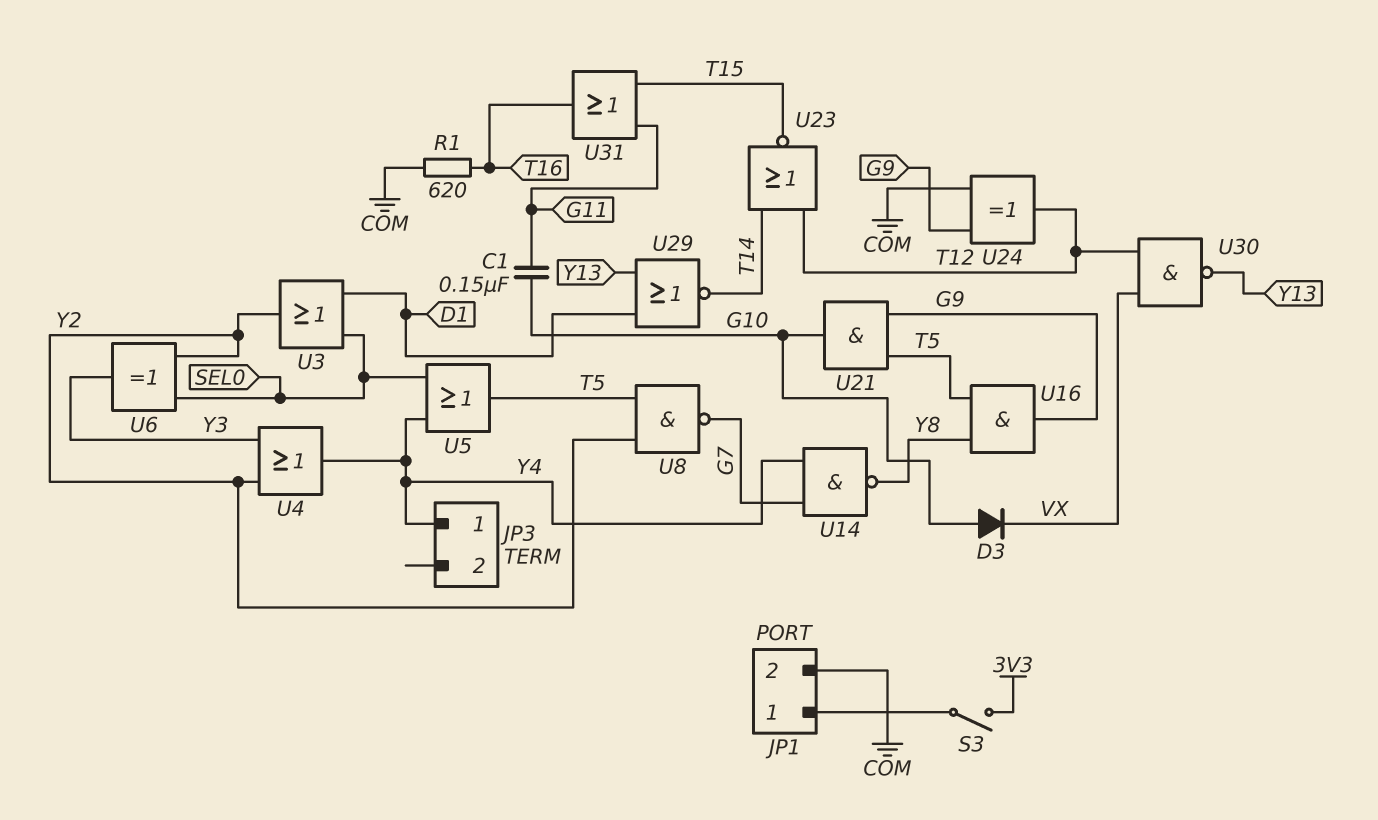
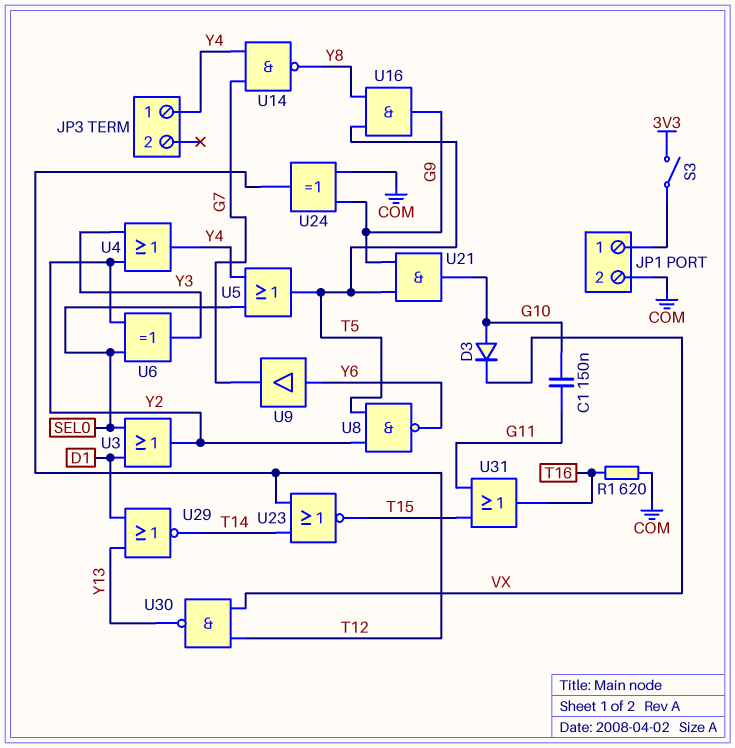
U8: NAND (in T5, in Y2, out G7) -> NAND (in T5, in Y2, out Y6)
U9: none -> buffer (in Y6, out G7)

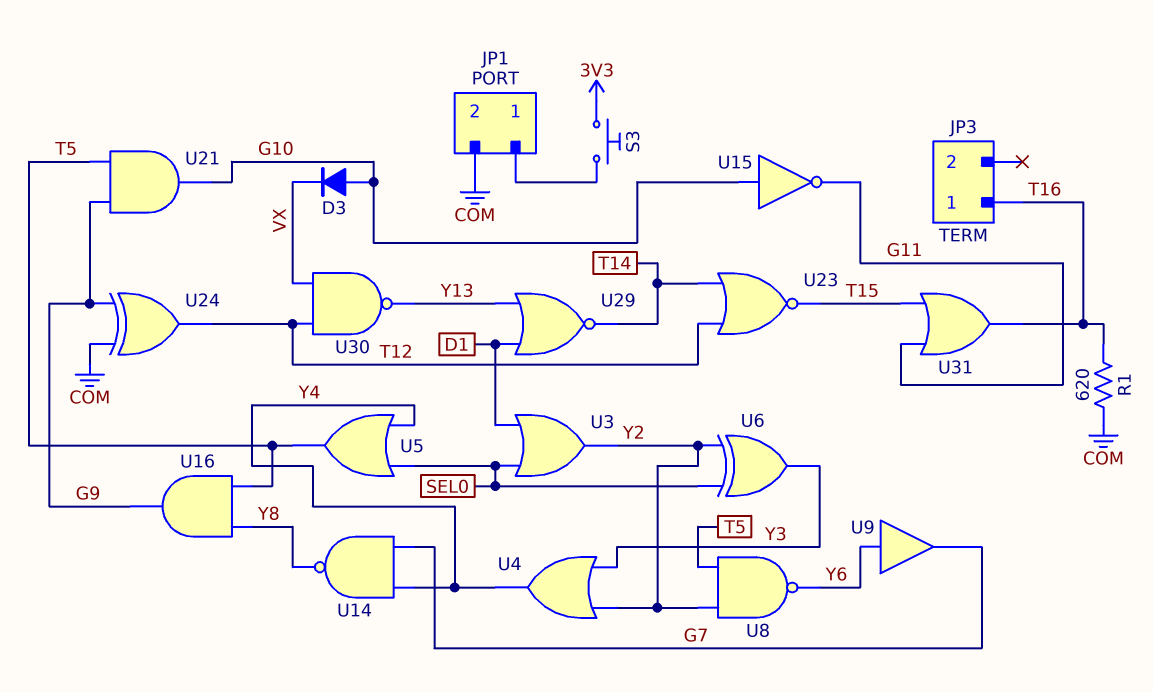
C1: 150nF (G10, G11) -> none
JP3 pin 1: Y4 -> T16
S3: switch (3V3, JP1/1) -> button (3V3, JP1/1)
U15: none -> NOT (in G10, out G11)

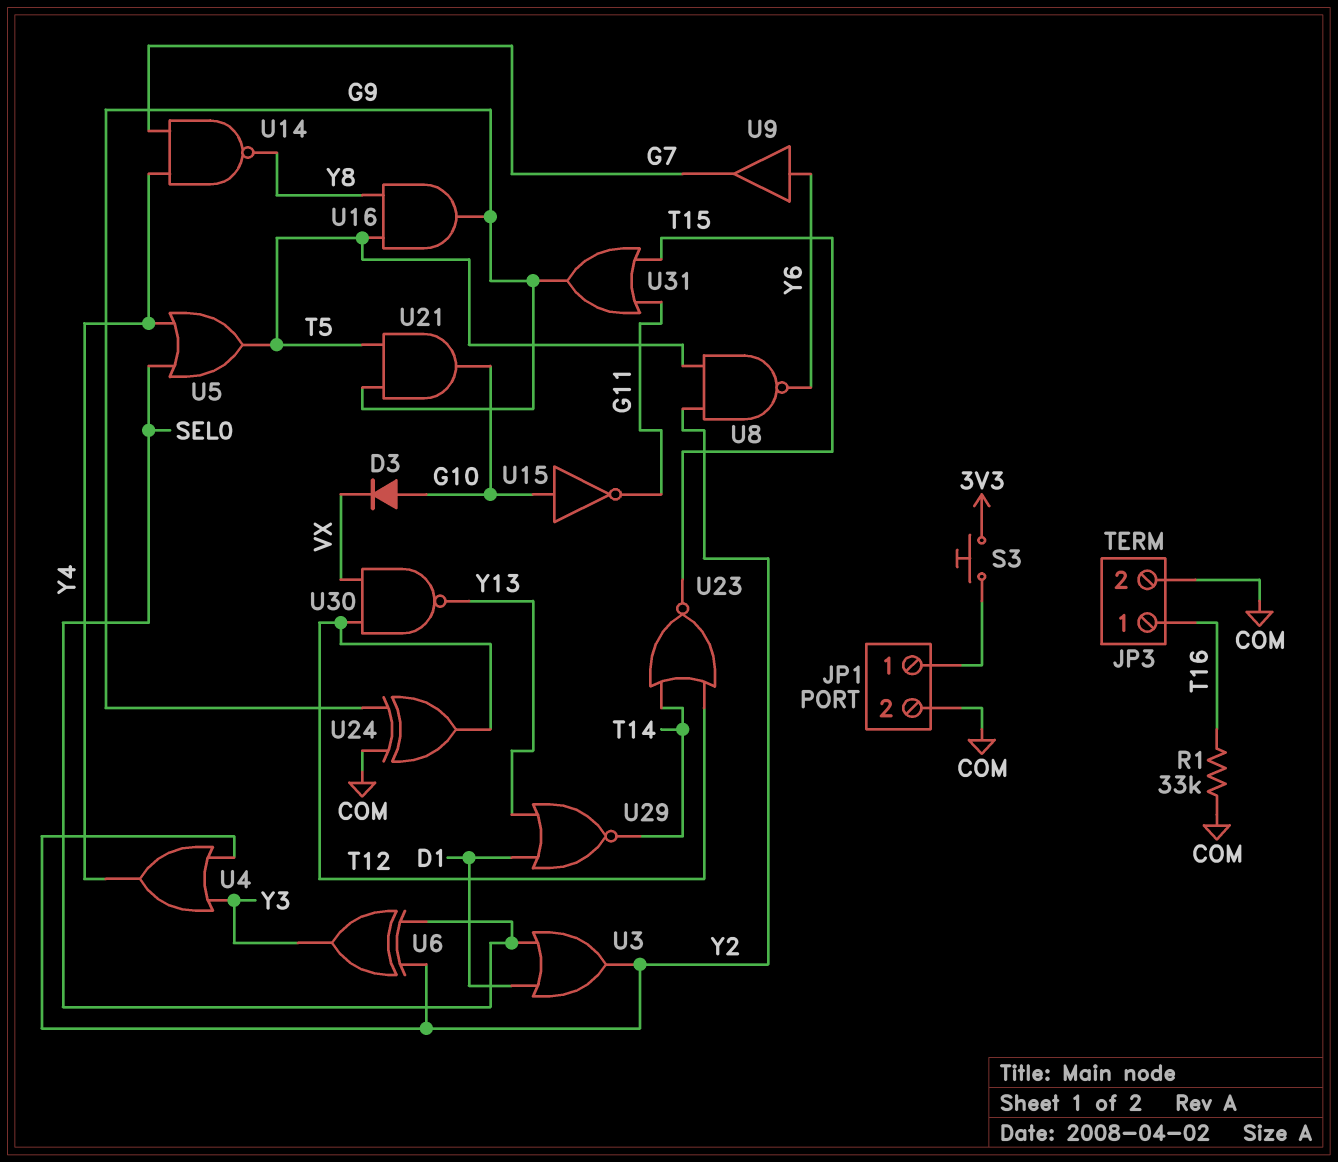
JP3 pin 2: none -> COM
R1: 620 (COM, T16) -> 33k (COM, T16)
U31: OR (in G11, in T15, out T16) -> OR (in G11, in T15, out G9)

